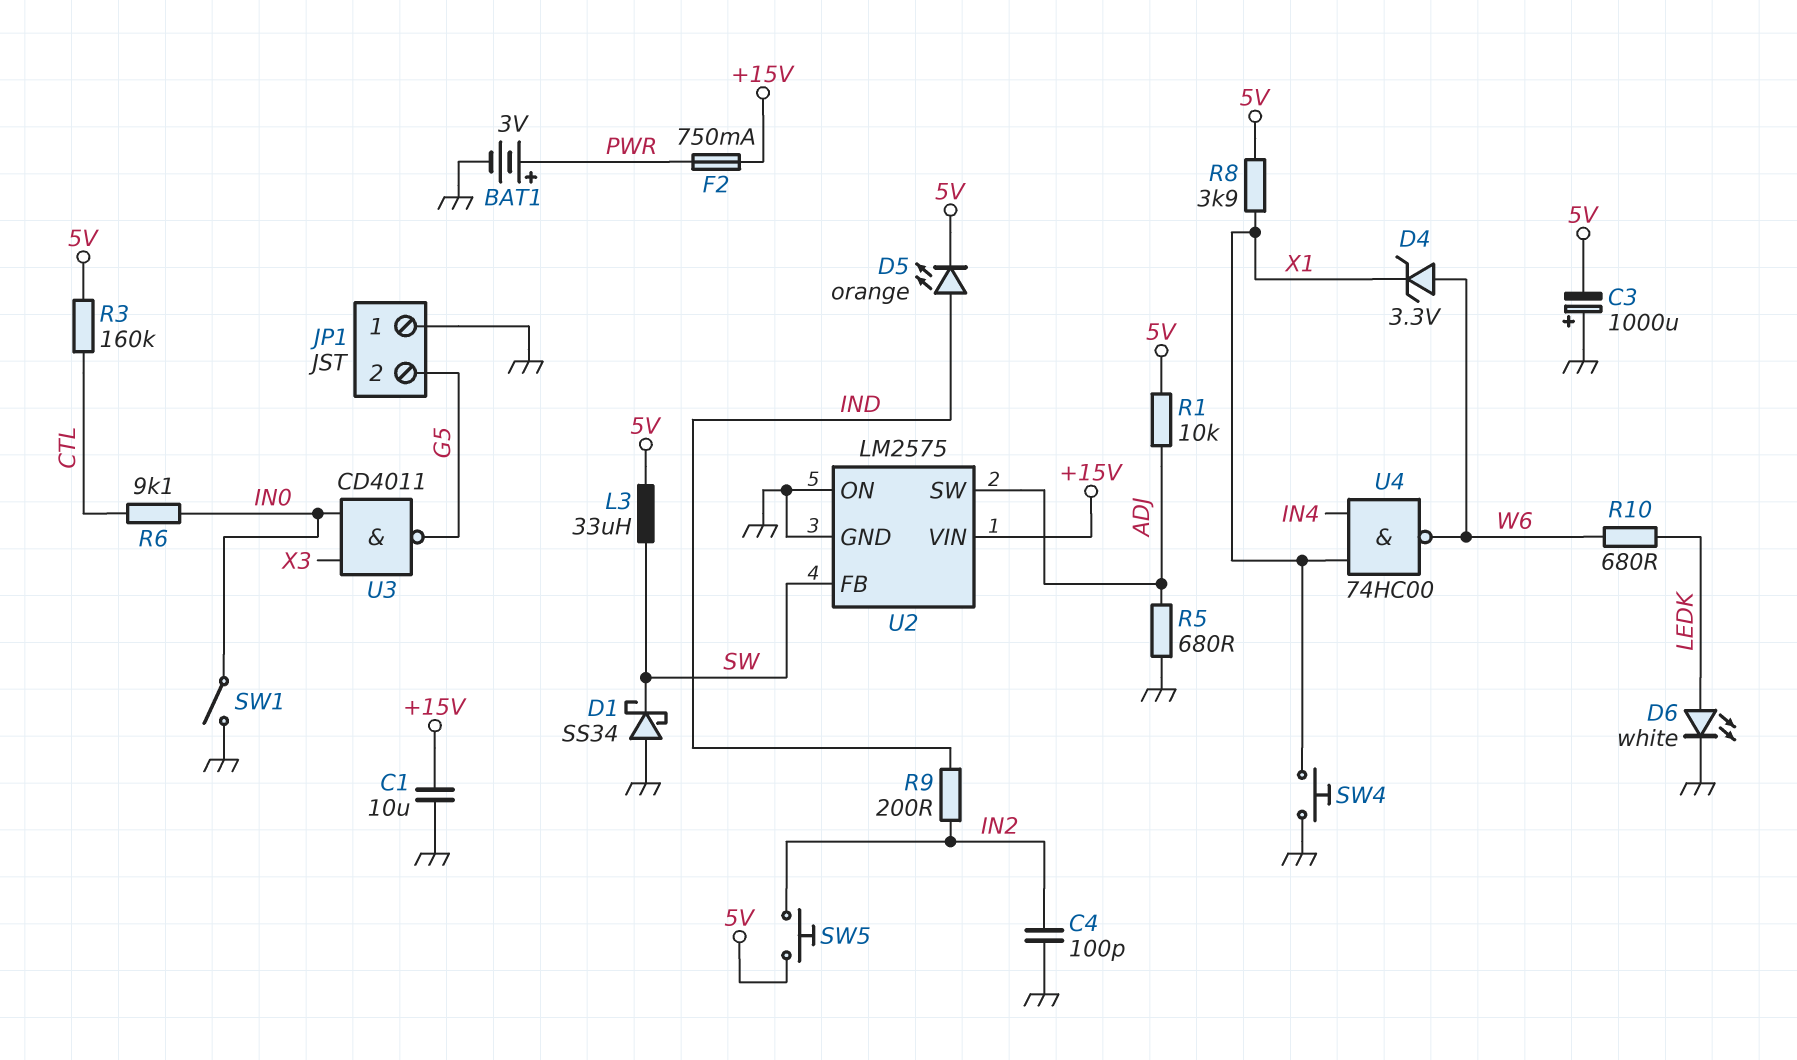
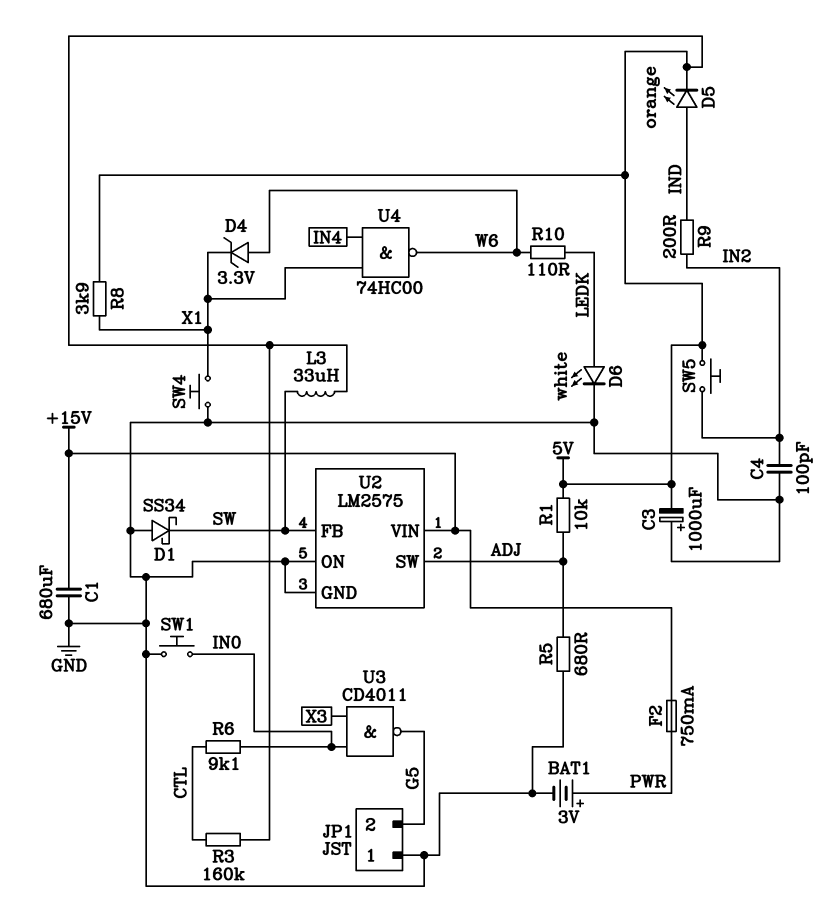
C1: 10uF (+15V, GND) -> 680uF (+15V, GND)
R10: 680 (LEDK, W6) -> 110 (LEDK, W6)
SW1: switch (GND, IN0) -> button (GND, IN0)

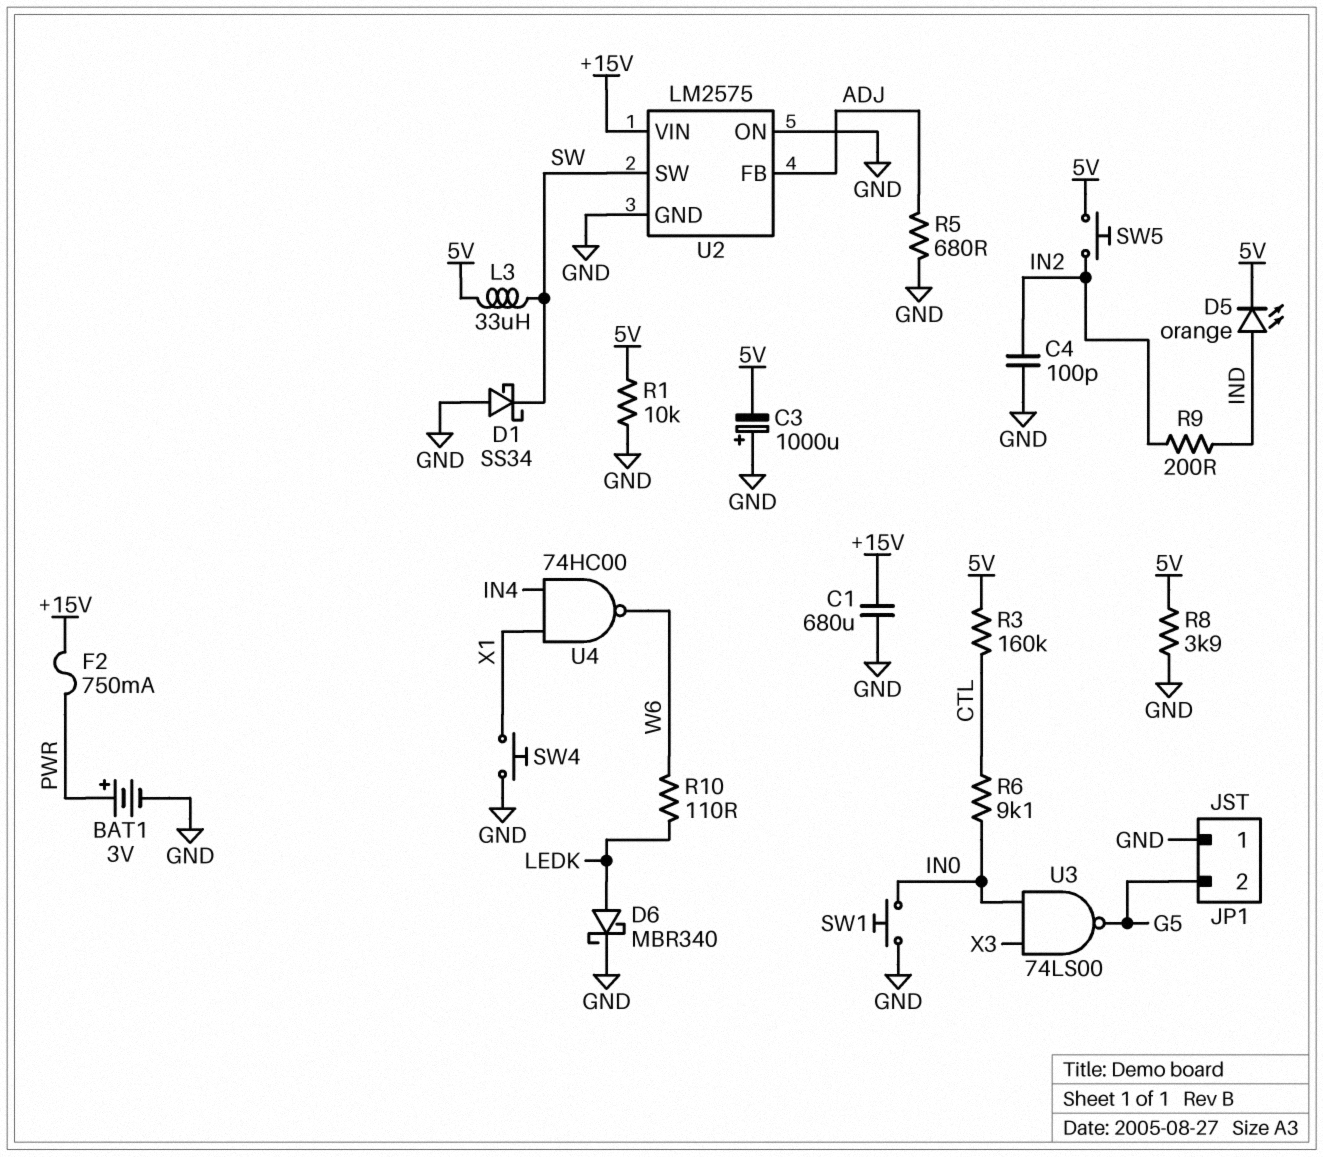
D4: zener 3.3V (A W6, K X1) -> none
D6: LED white (A LEDK, K GND) -> schottky MBR340 (A LEDK, K GND)
R1: 10k (5V, ADJ) -> 10k (5V, GND)
R8: 3.9k (5V, X1) -> 3.9k (5V, GND)
U2 pin FB: SW -> ADJ
U2 pin SW: ADJ -> SW
U3: NAND CD4011 (in IN0, in X3, out G5) -> NAND 74LS00 (in IN0, in X3, out G5)

